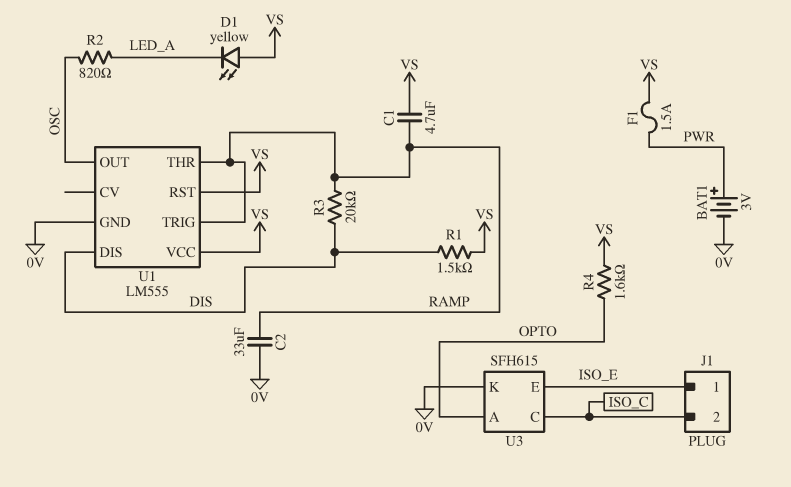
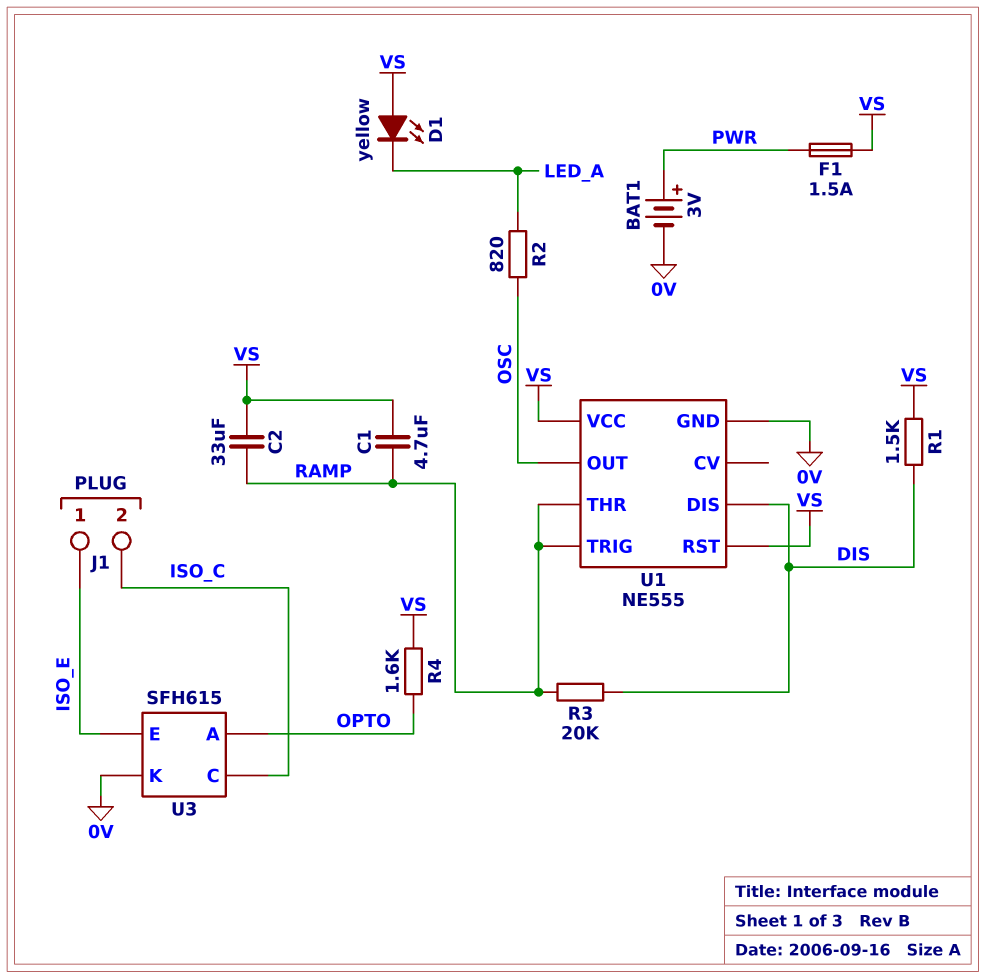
C2: 33uF (0V, RAMP) -> 33uF (RAMP, VS)
U1: LM555 -> NE555

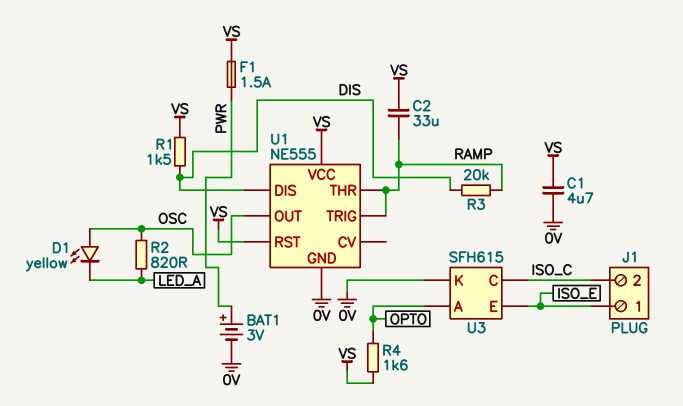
C1: 4.7uF (RAMP, VS) -> 4.7uF (0V, VS)
D1: LED yellow (A VS, K LED_A) -> LED yellow (A OSC, K LED_A)

